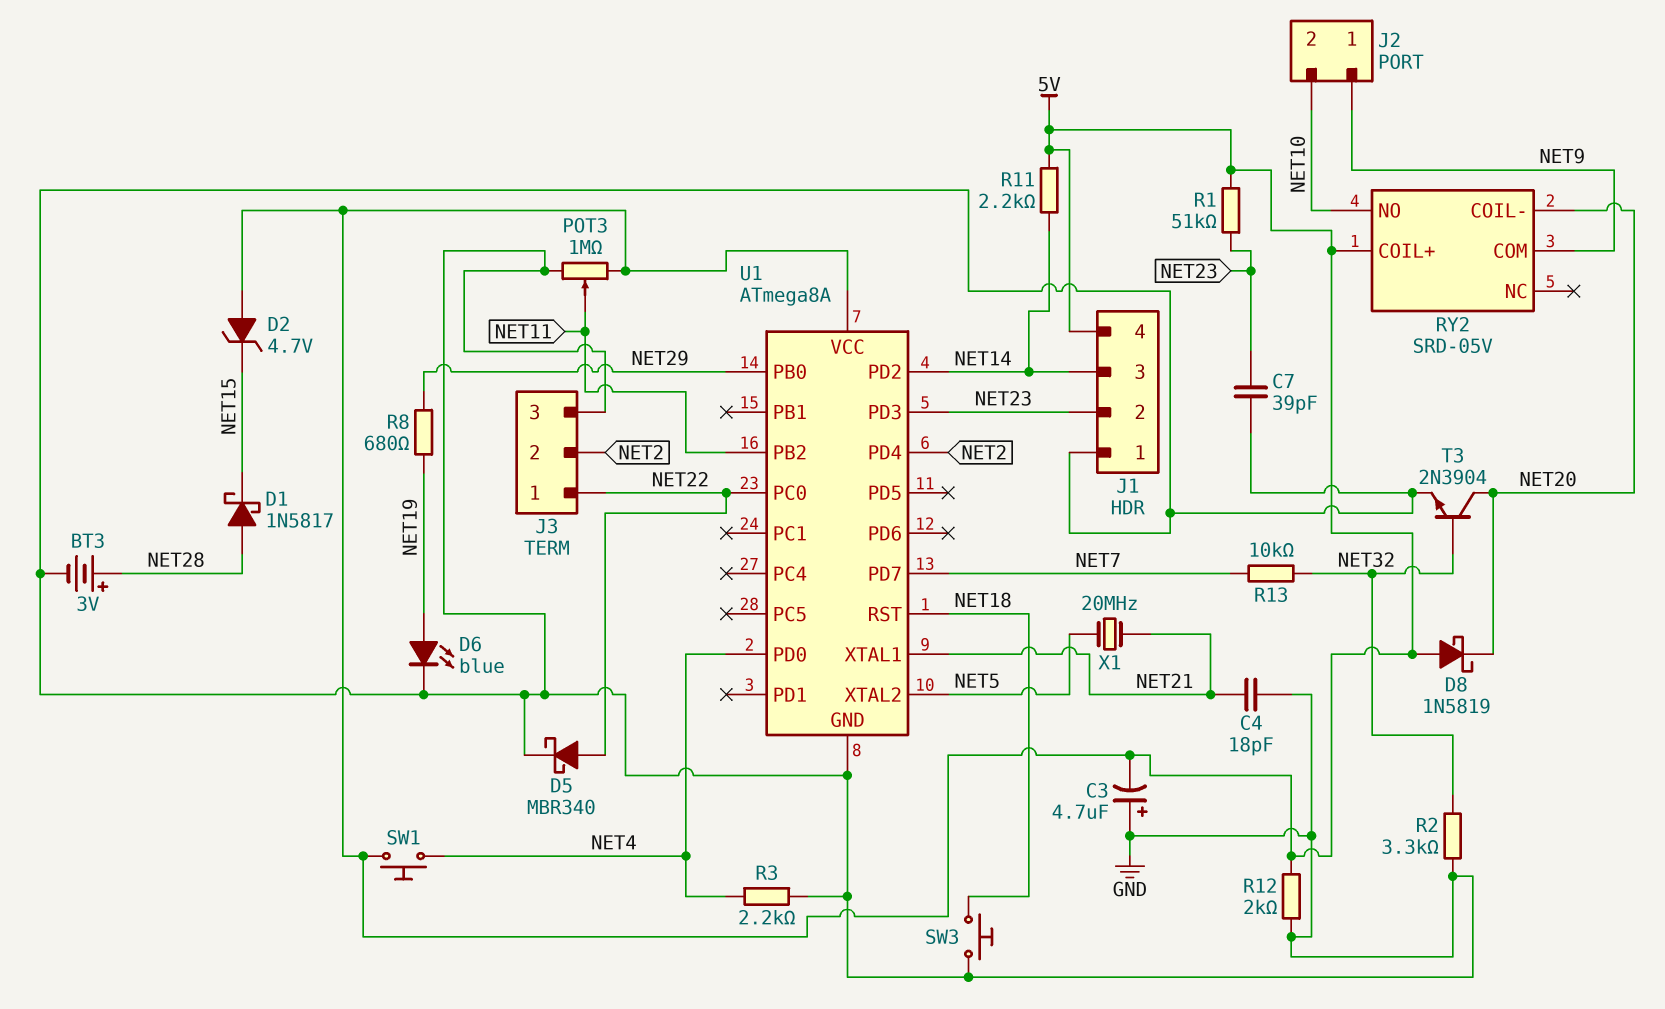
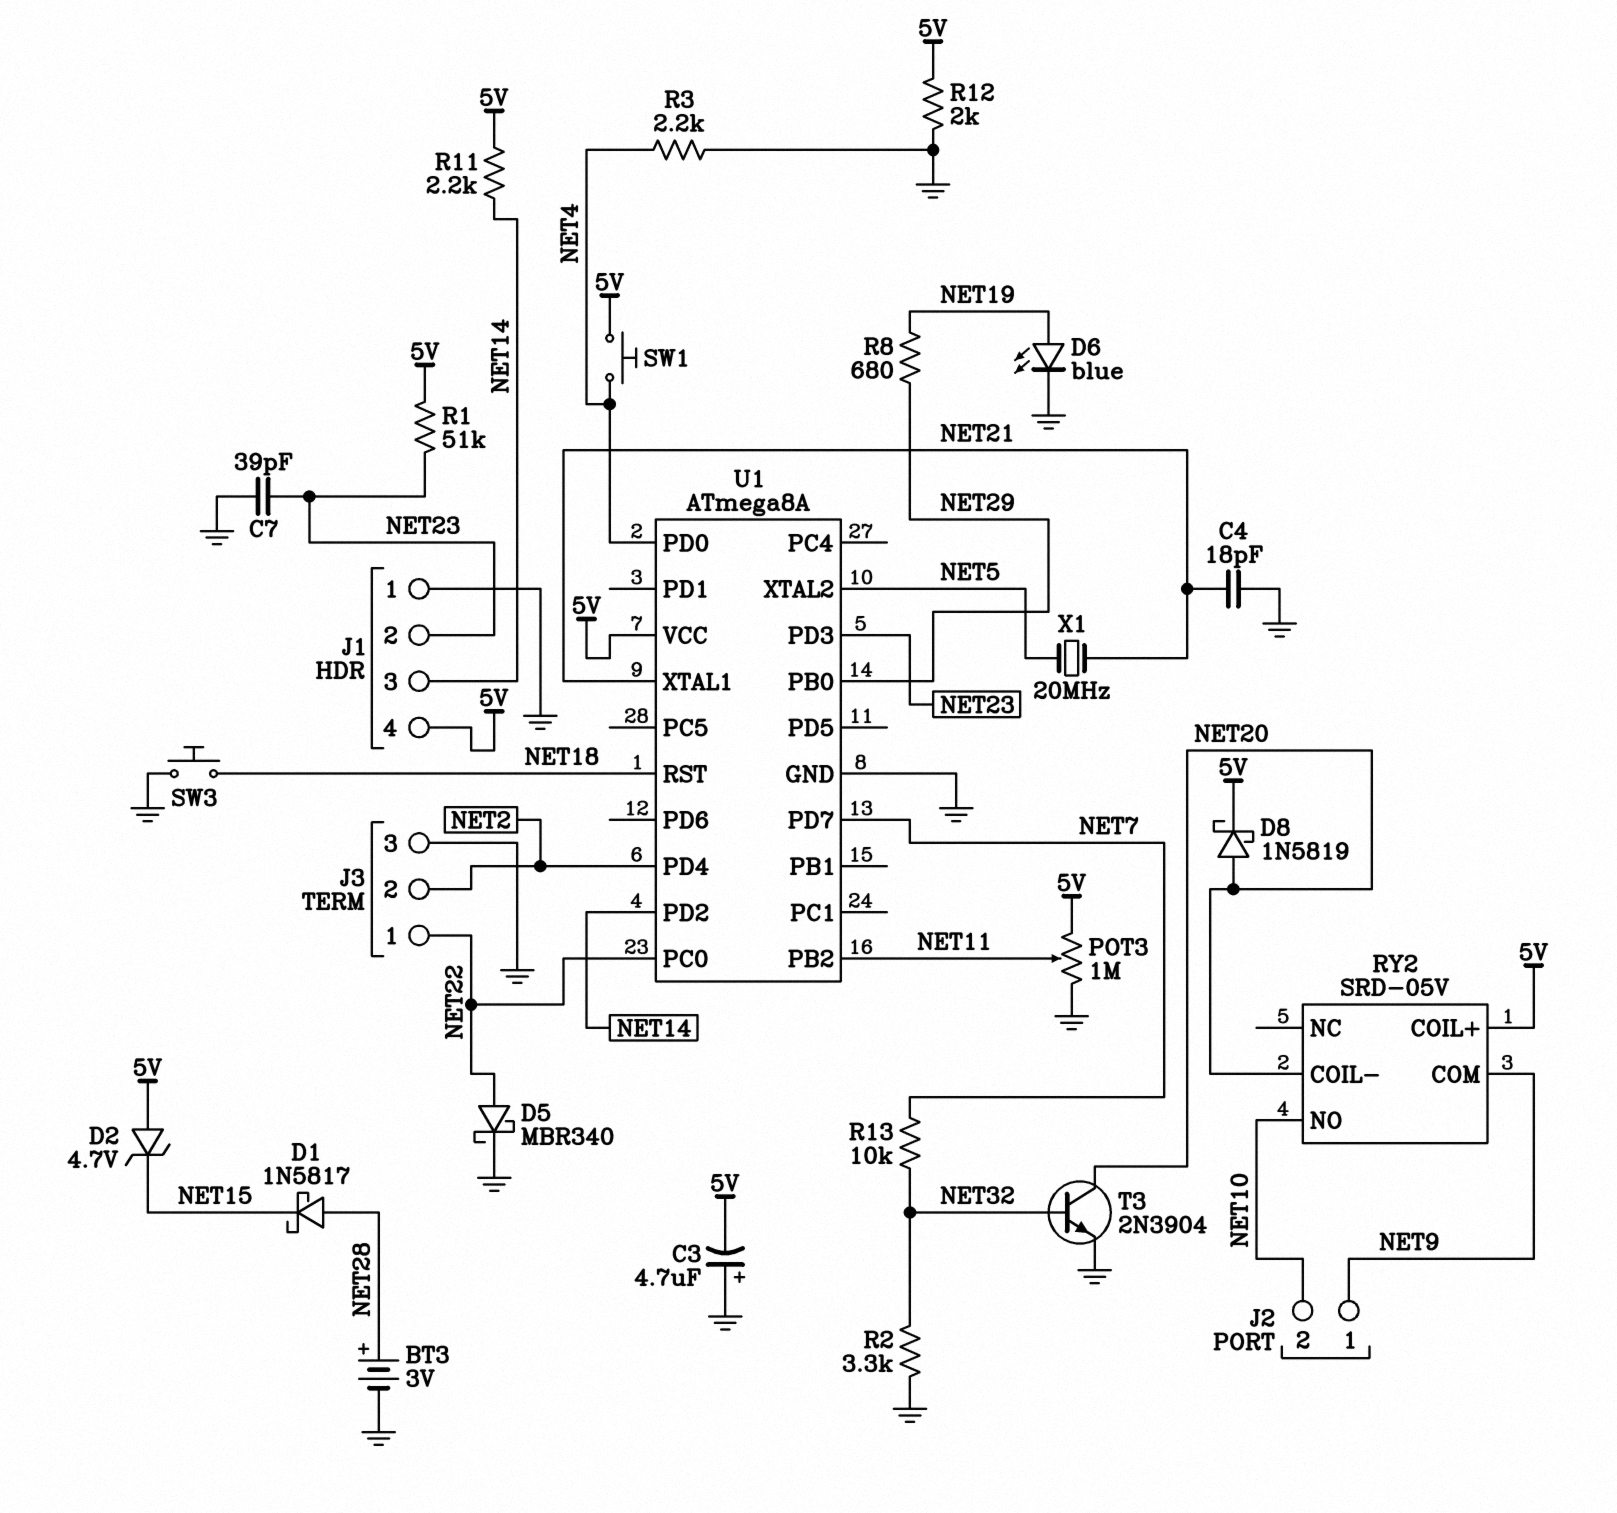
D8: schottky 1N5819 (A 5V, K NET20) -> schottky 1N5819 (A NET20, K 5V)

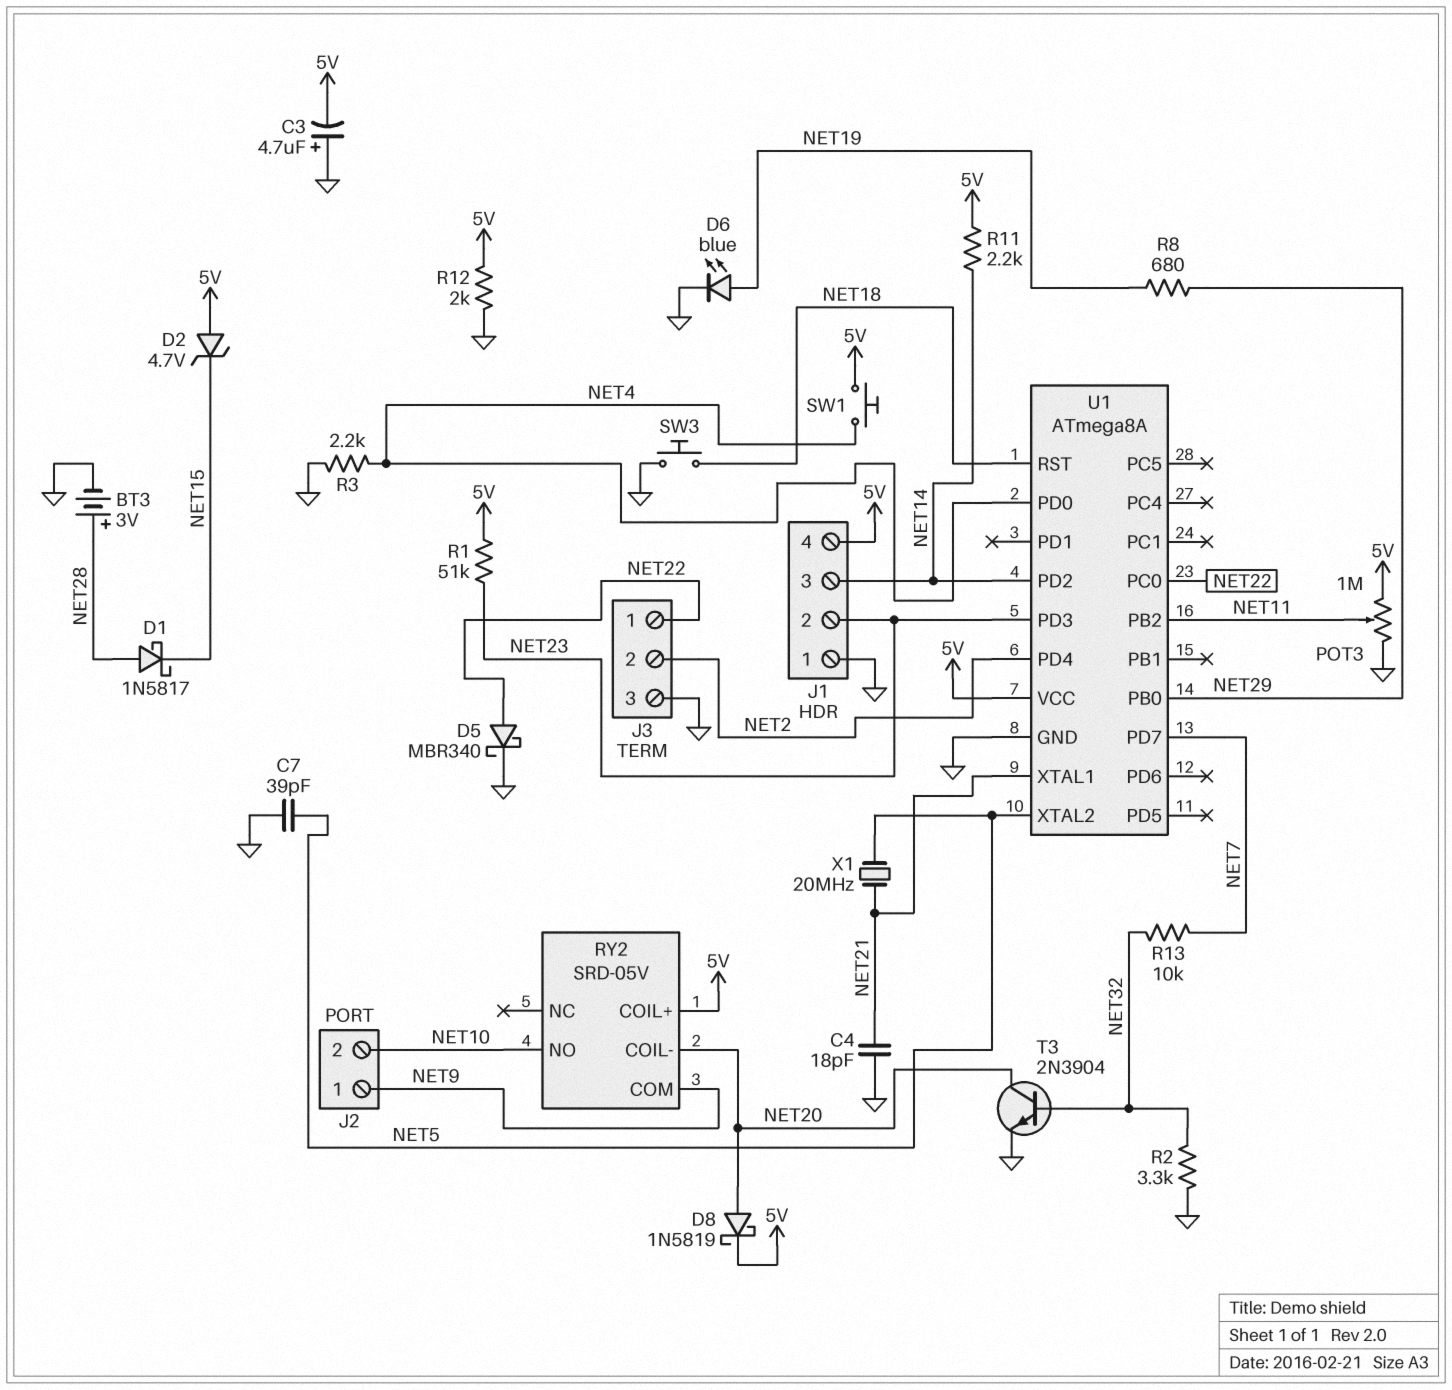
C7: 39pF (GND, NET23) -> 39pF (GND, NET5)

